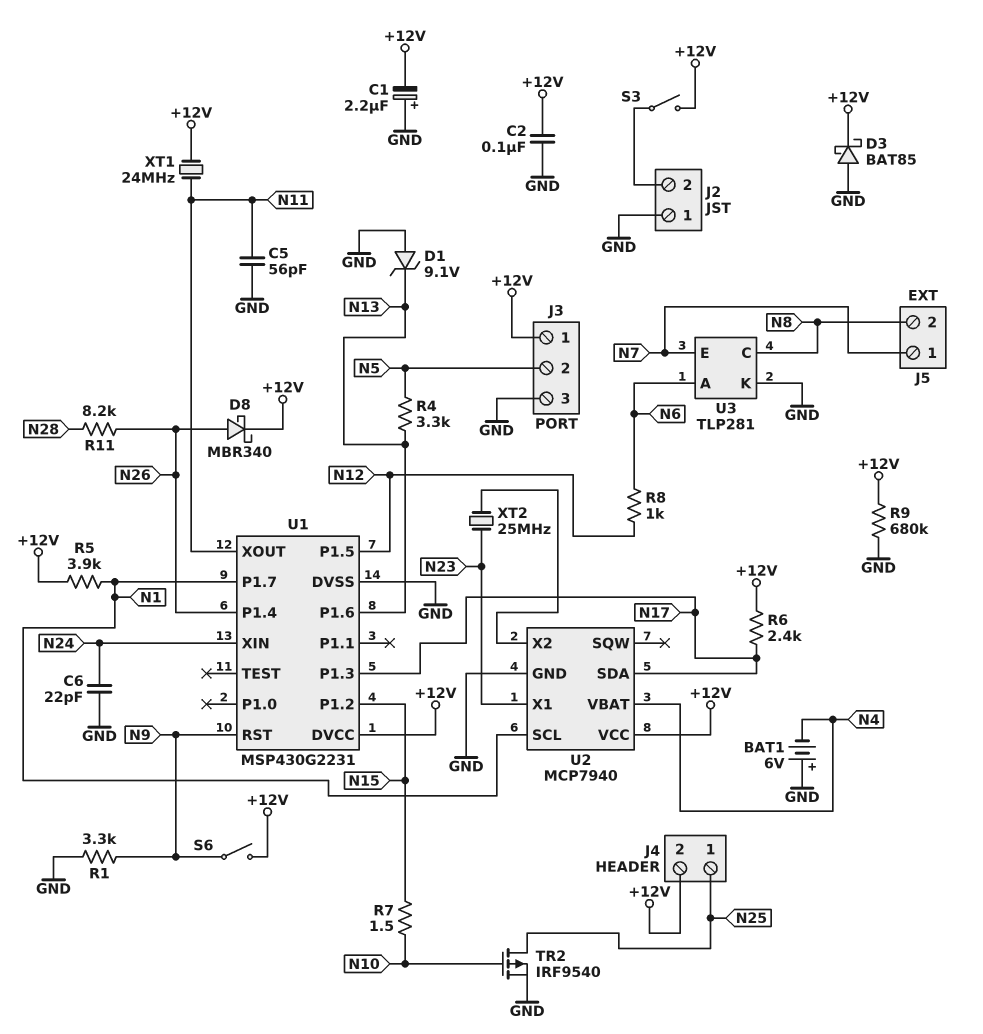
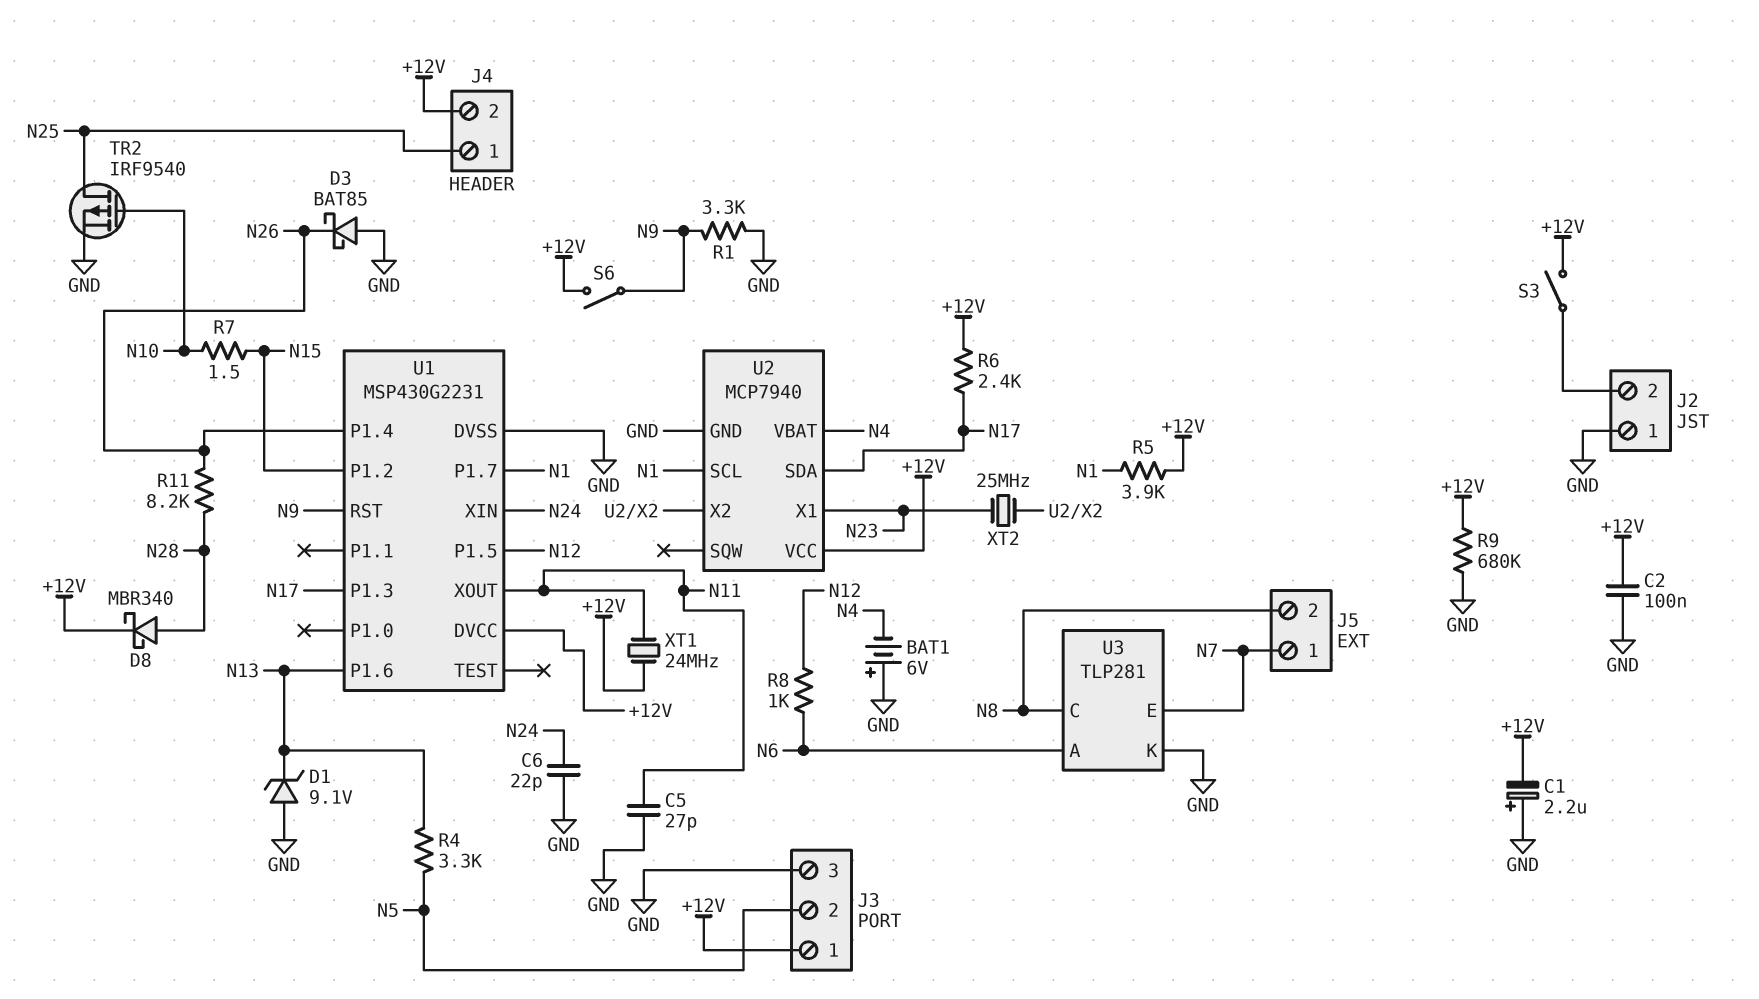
C5: 56pF (GND, N11) -> 27pF (GND, N11)
D3: schottky BAT85 (A GND, K +12V) -> schottky BAT85 (A GND, K N26)
D8: schottky MBR340 (A N26, K +12V) -> schottky MBR340 (A N28, K +12V)

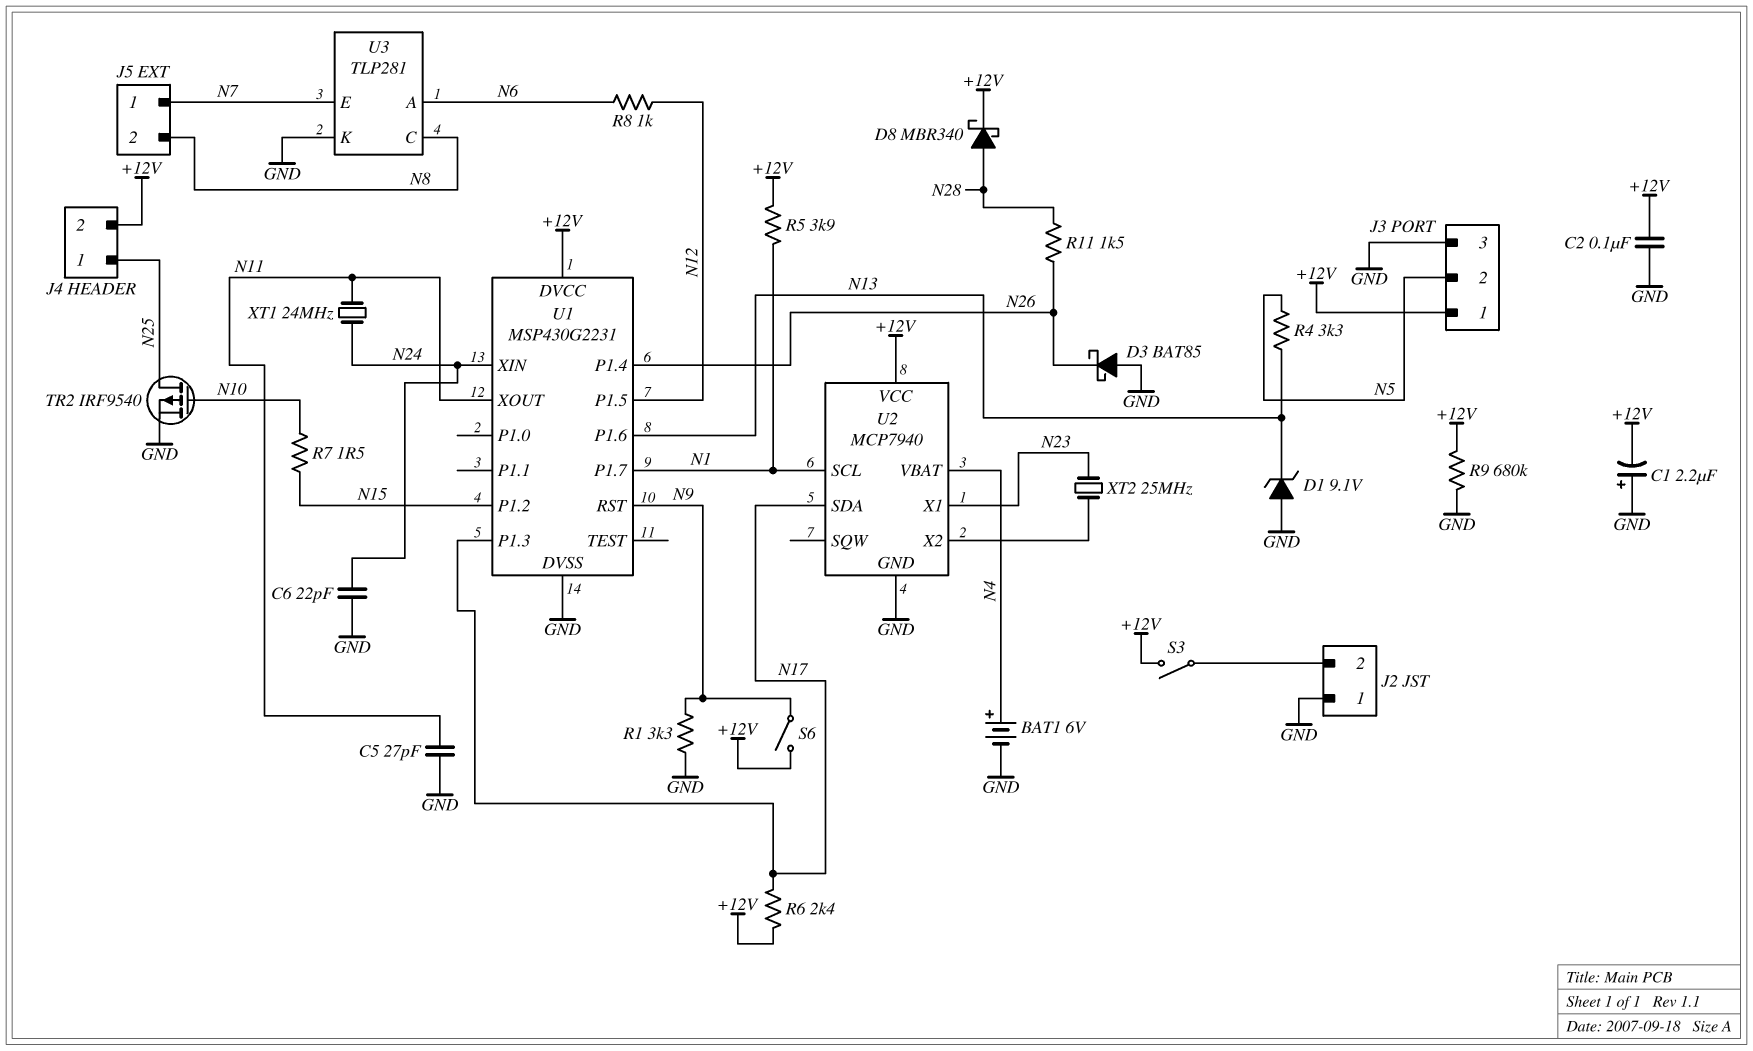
BAT1: 6V (plus GND, minus N4) -> 6V (plus N4, minus GND)
R11: 8.2k (N26, N28) -> 1.5k (N26, N28)
XT1: 24MHz (+12V, N11) -> 24MHz (N11, N24)

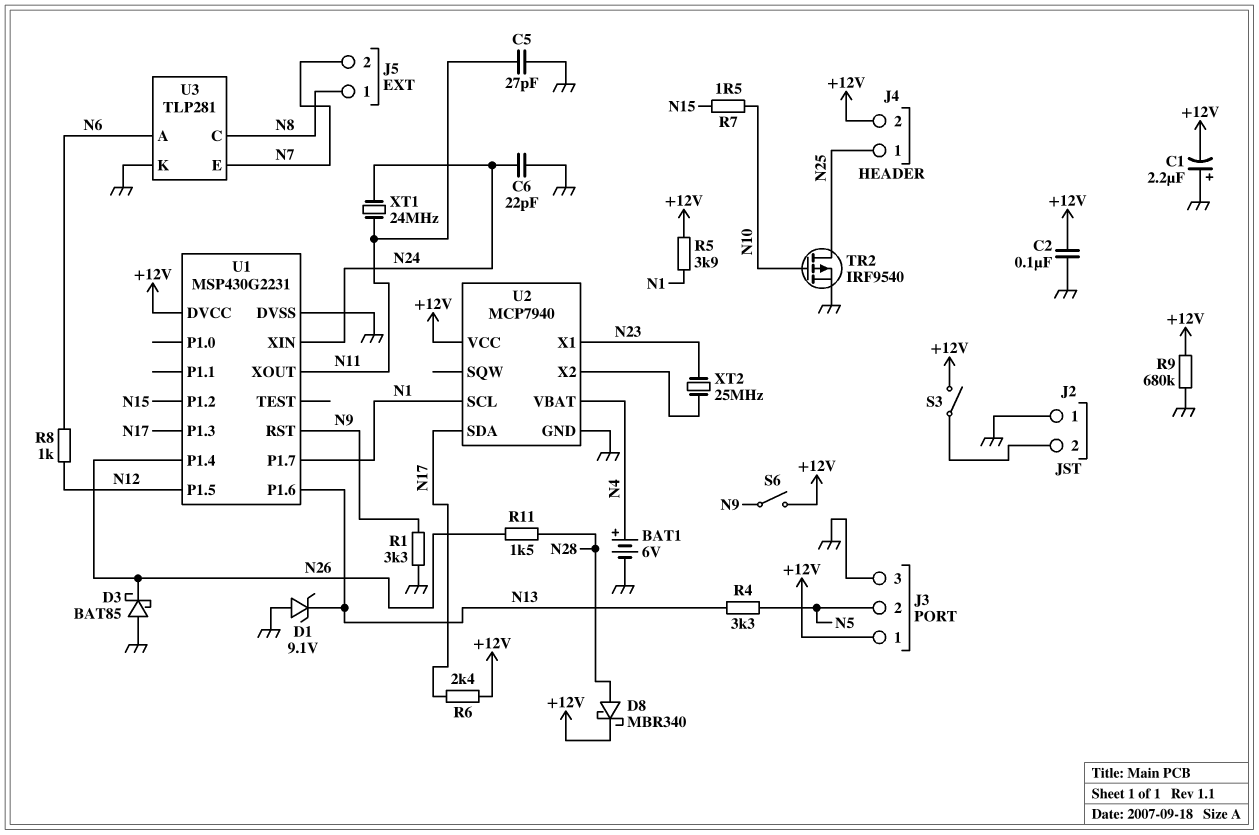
J5 pin 1: N7 -> N8
J5 pin 2: N8 -> N7

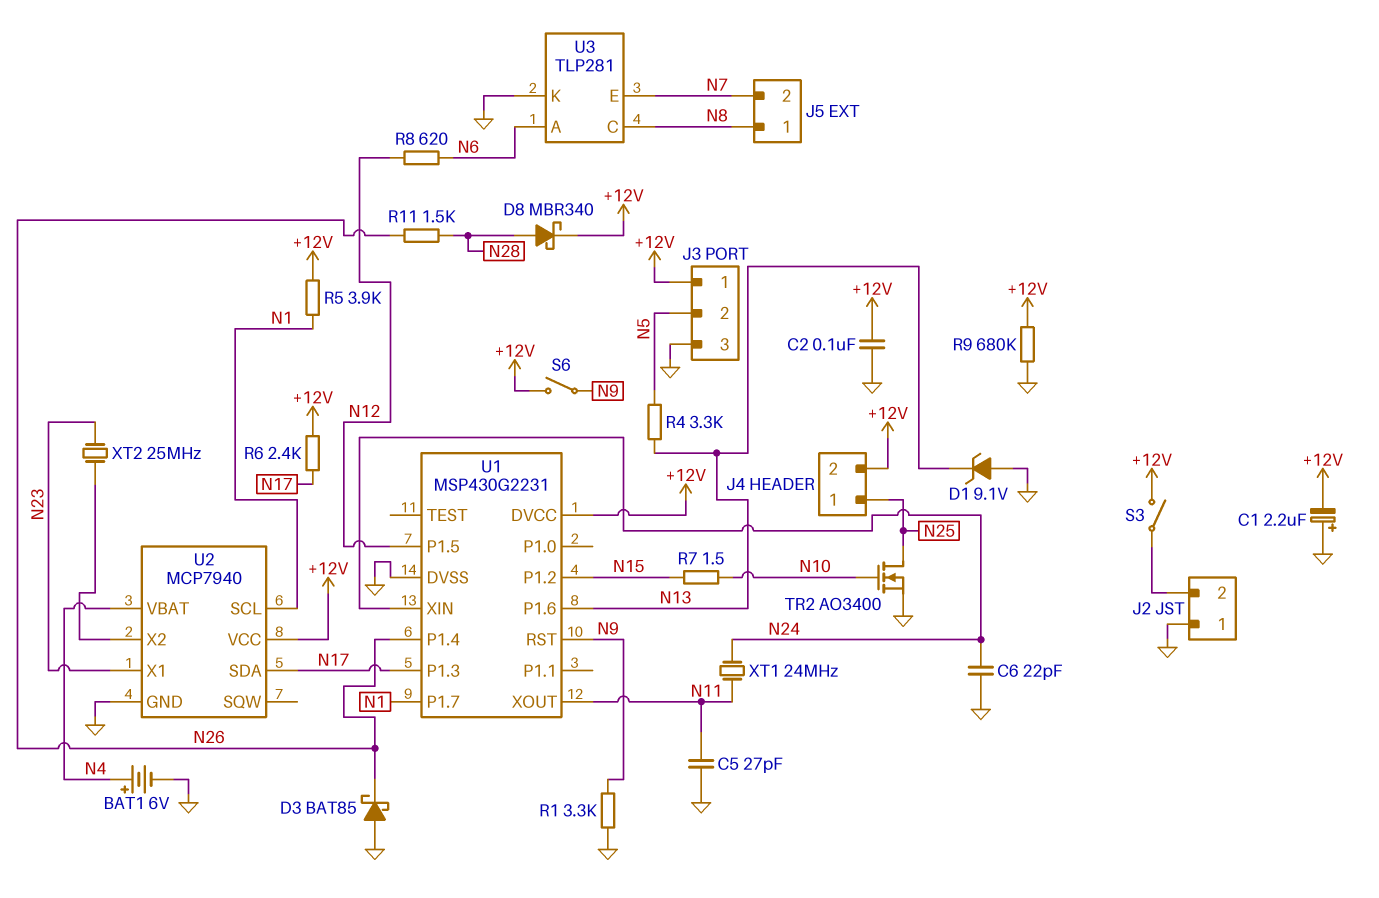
R8: 1k (N6, N12) -> 620 (N6, N12)
TR2: PMOS IRF9540 (G N10, D N25, S GND) -> NMOS AO3400 (G N10, D N25, S GND)

